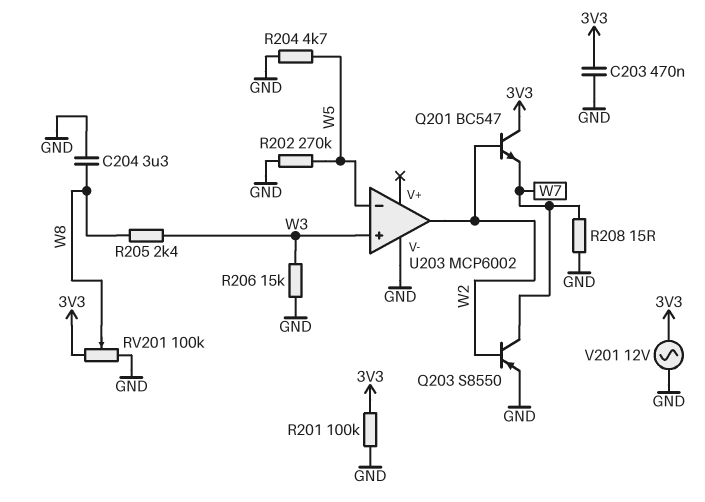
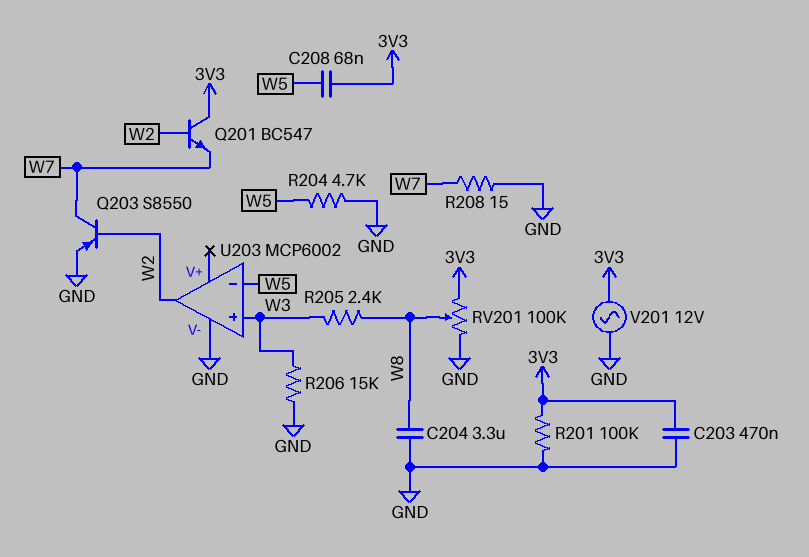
C208: none -> 68nF (3V3, W5)
R202: 270k (GND, W5) -> none

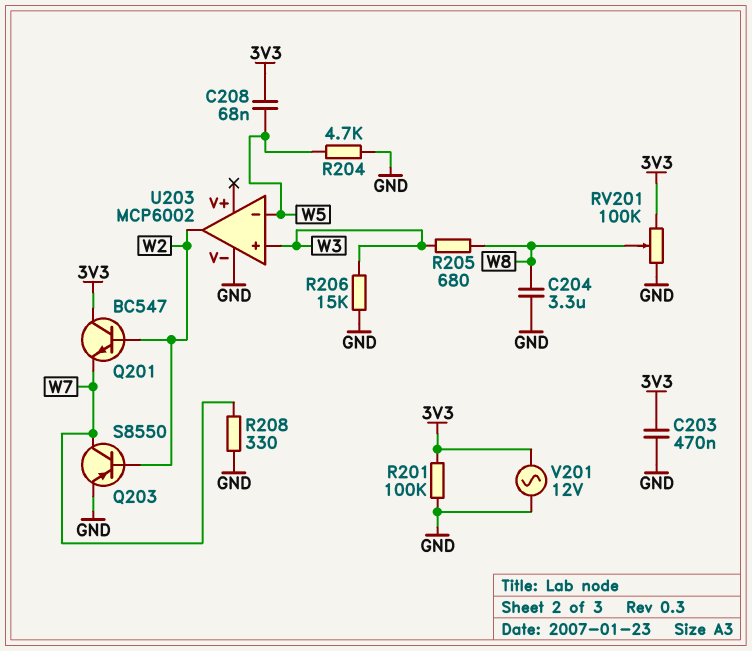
R205: 2.4k (W3, W8) -> 680 (W3, W8)
R208: 15 (GND, W7) -> 330 (GND, W7)

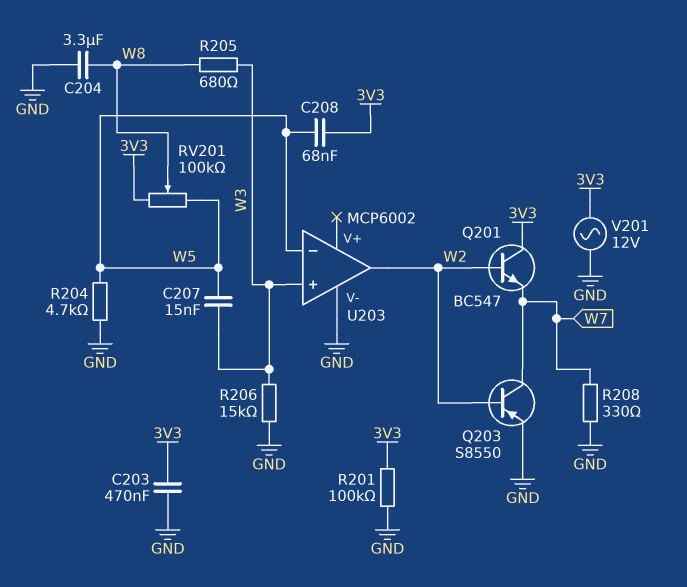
C207: none -> 15nF (W3, W5)
RV201: 100k (3V3, GND, wiper W8) -> 100k (3V3, W5, wiper W8)

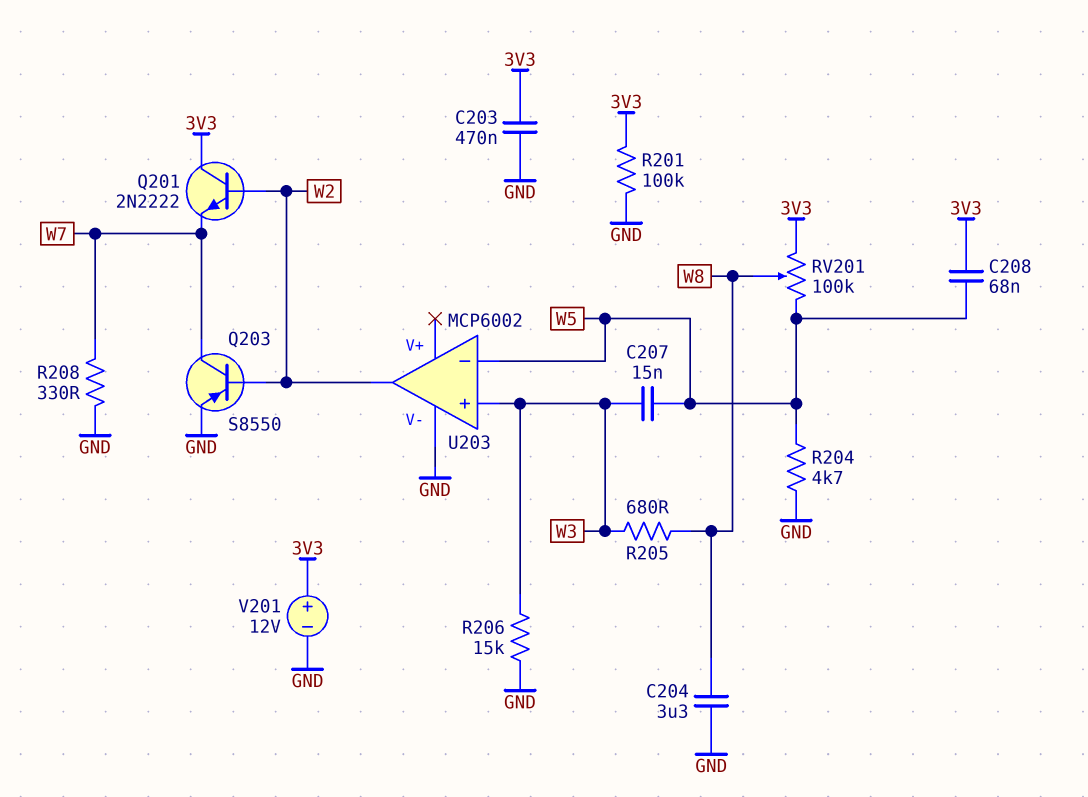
Q201: NPN BC547 (B W2, C 3V3, E W7) -> NPN 2N2222 (B W2, C 3V3, E W7)
V201: AC 12V (3V3, GND) -> 12V (plus 3V3, minus GND)

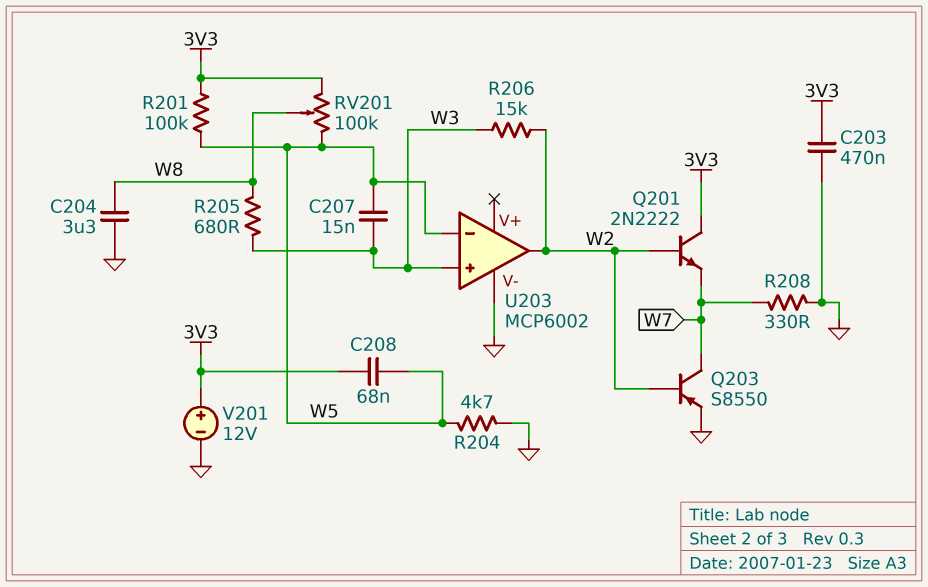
R201: 100k (3V3, GND) -> 100k (3V3, W5)
R206: 15k (GND, W3) -> 15k (W2, W3)

